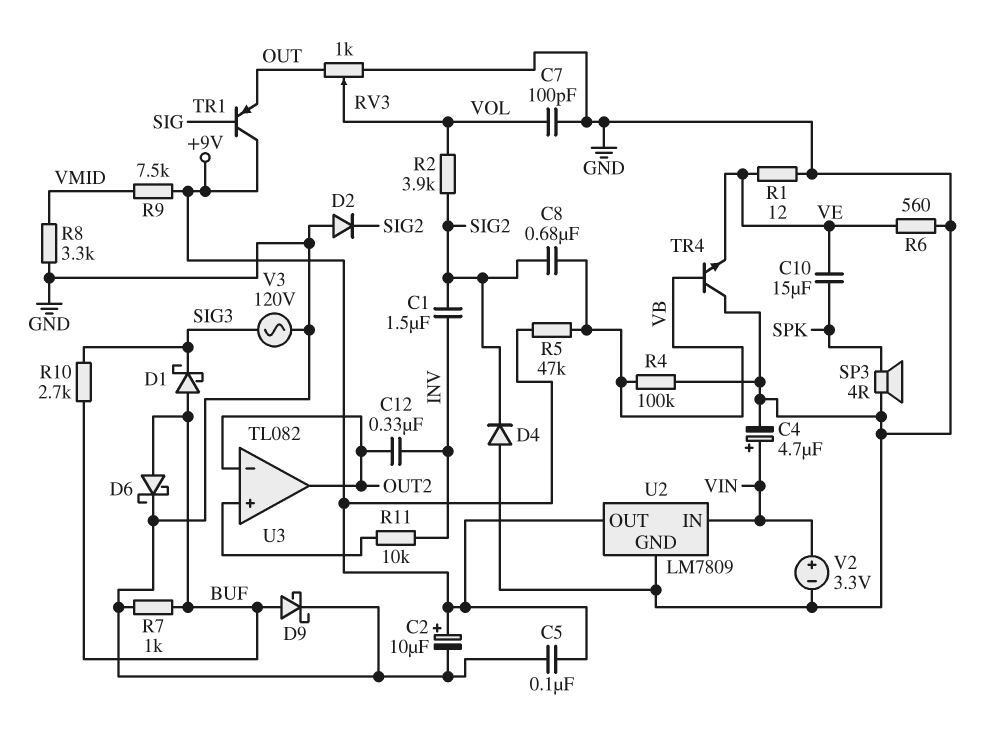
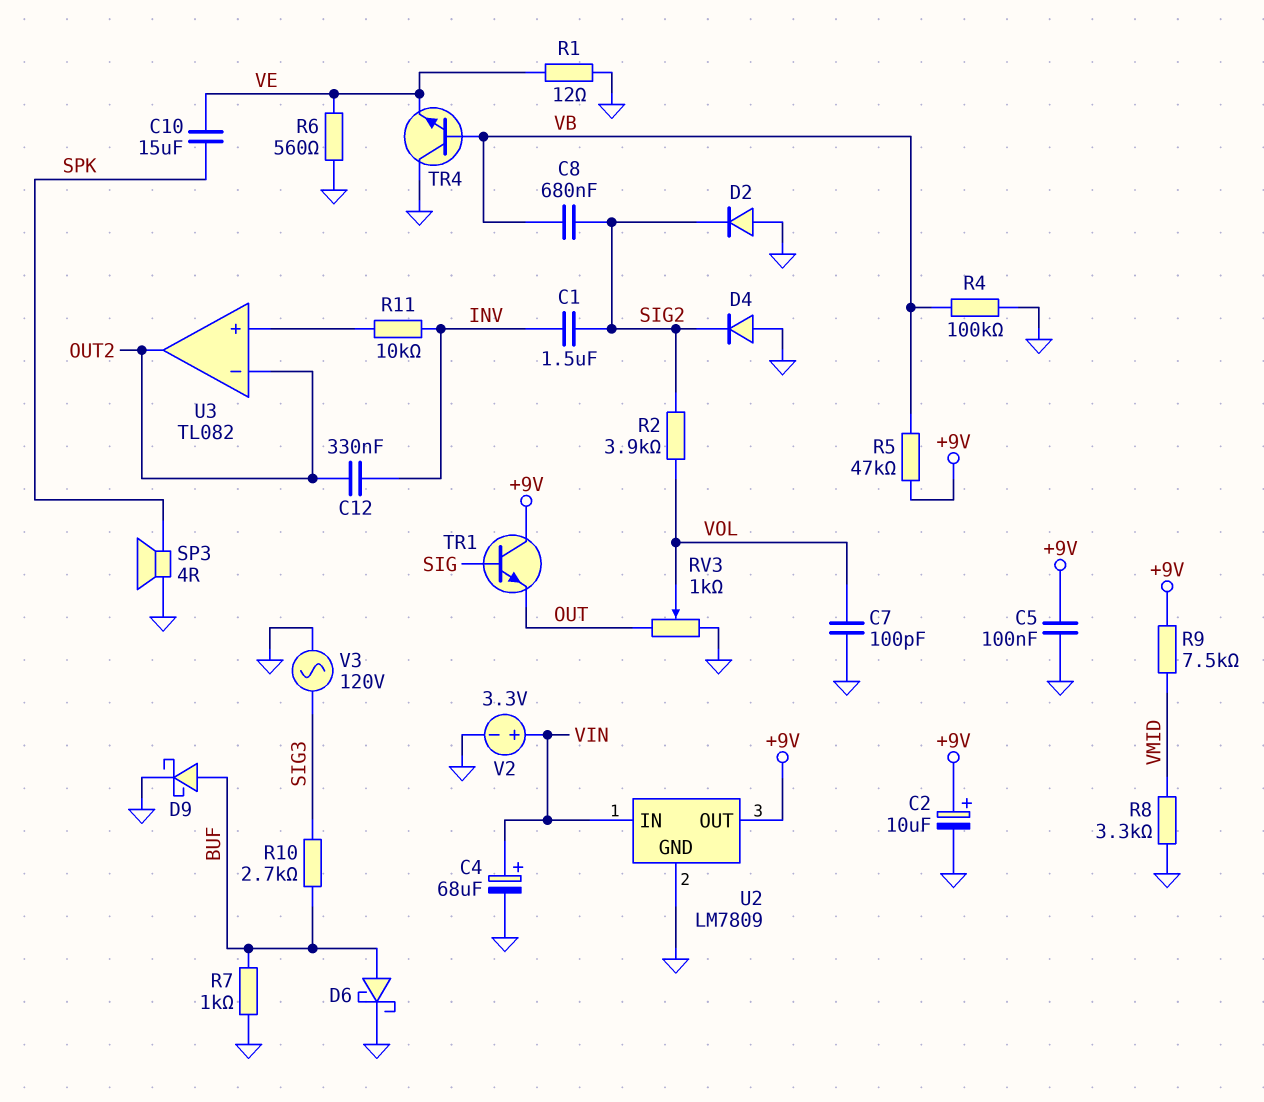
C4: 4.7uF (plus VIN, minus GND) -> 68uF (plus VIN, minus GND)
D1: schottky (A BUF, K SIG3) -> none
TR1: PNP (B SIG, C +9V, E OUT) -> NPN (B SIG, C +9V, E OUT)

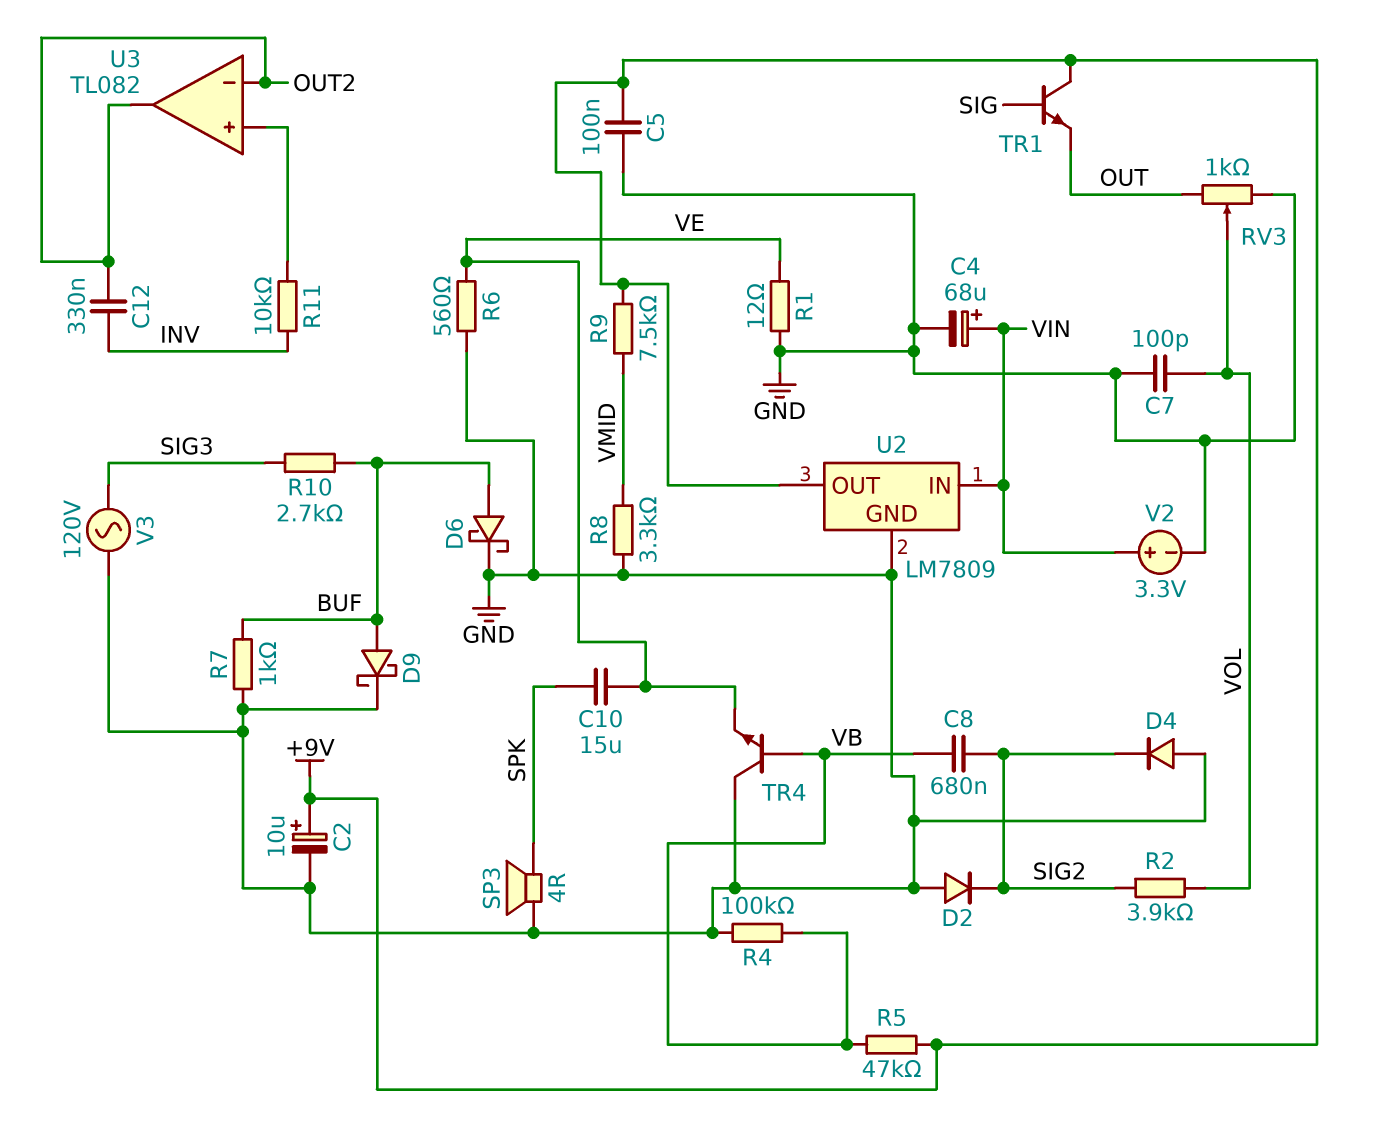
C1: 1.5uF (INV, SIG2) -> none

